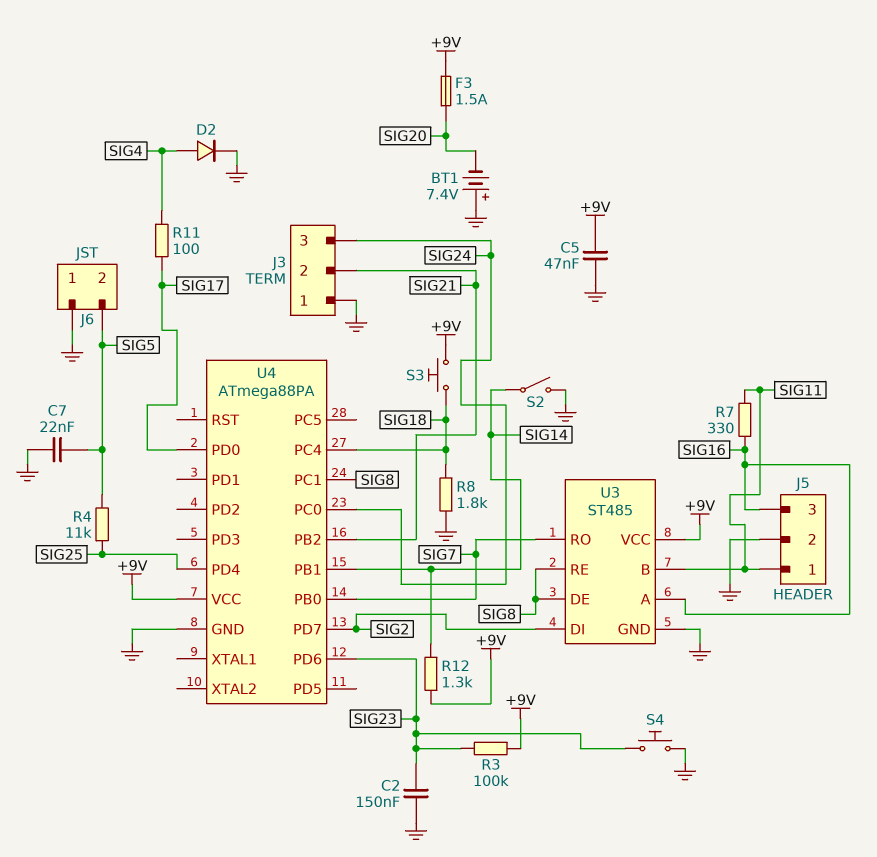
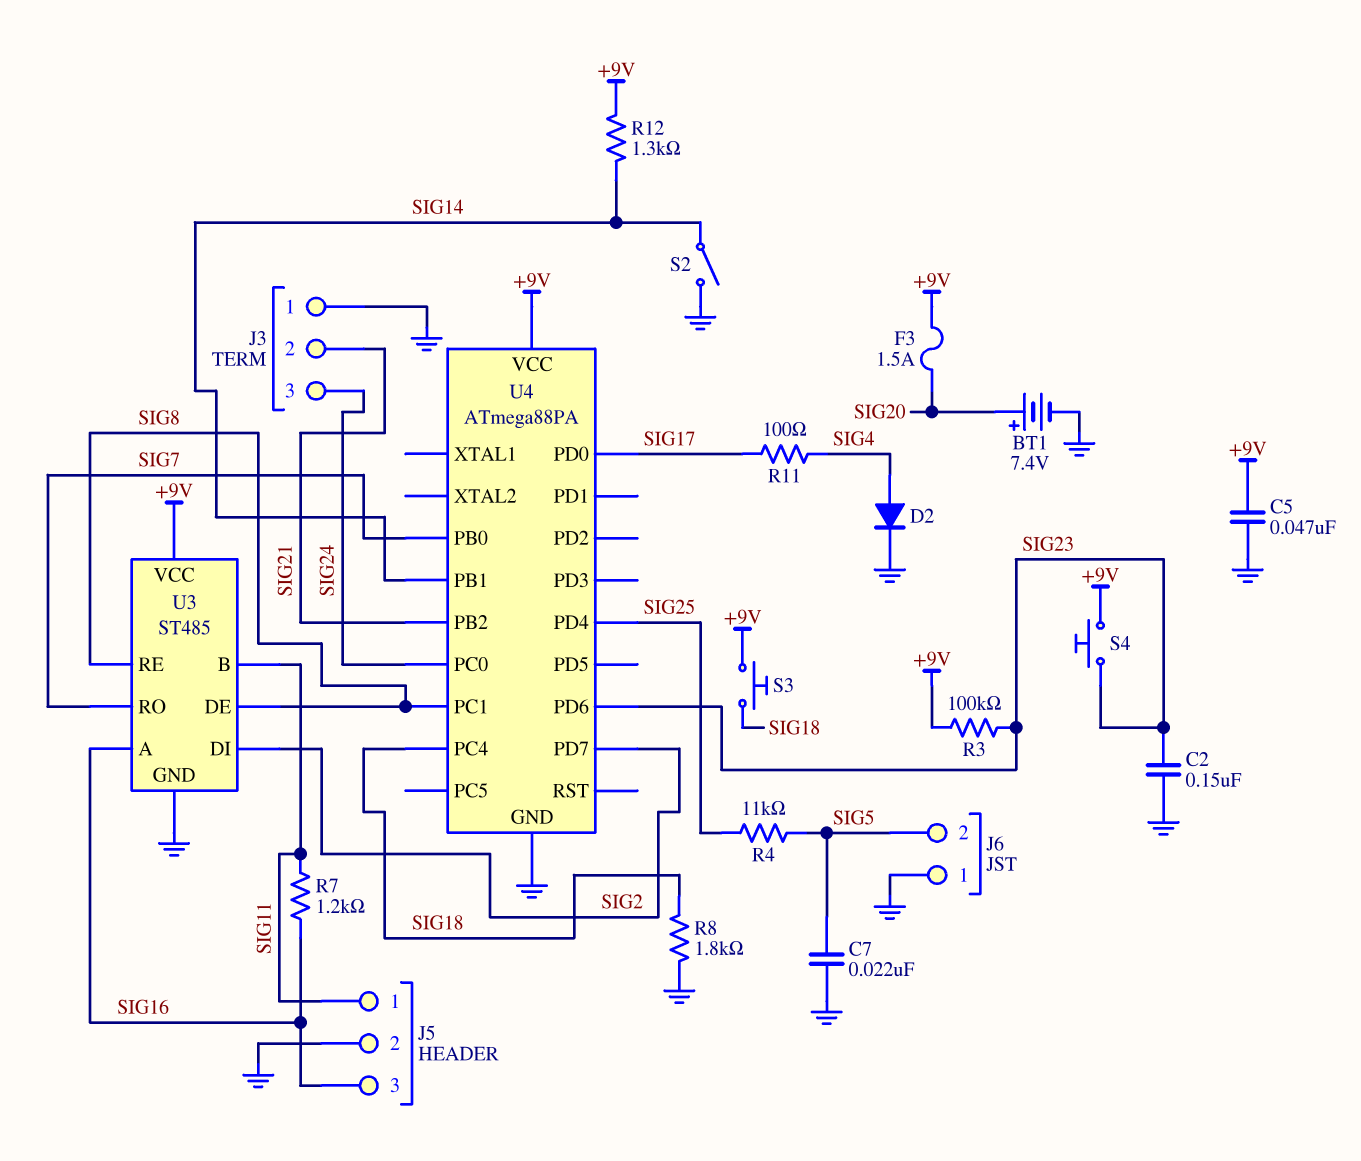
BT1: 7.4V (plus GND, minus SIG20) -> 7.4V (plus SIG20, minus GND)
R7: 330 (SIG11, SIG16) -> 1.2k (SIG11, SIG16)
S4: button (GND, SIG23) -> button (+9V, SIG23)

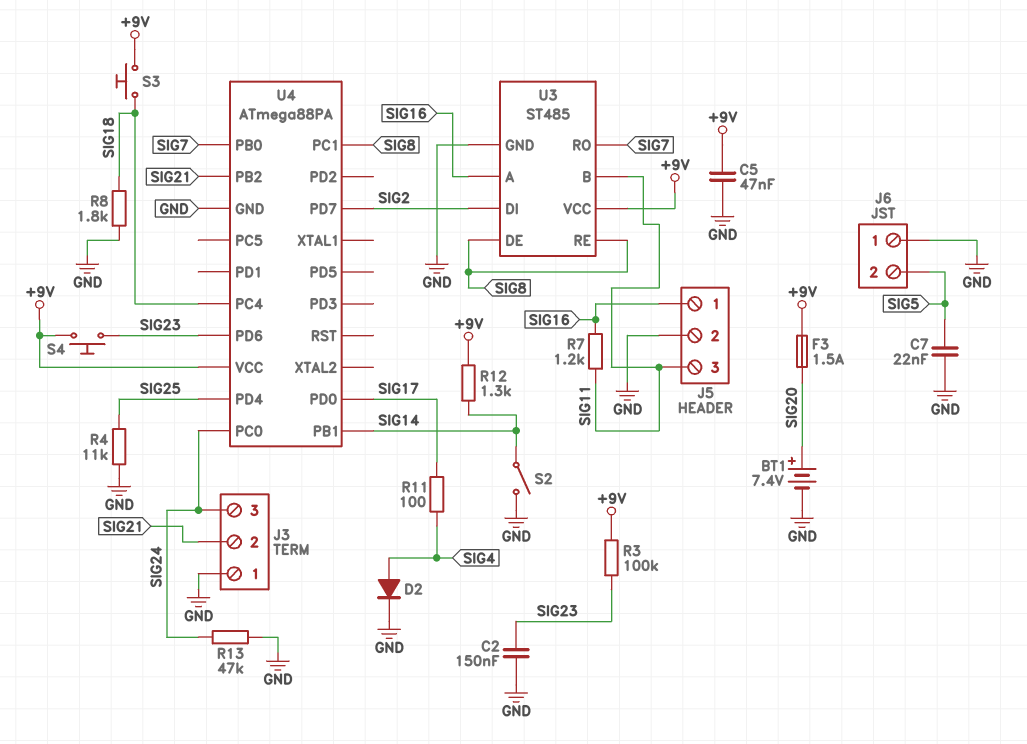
J5 pin 1: SIG11 -> SIG16
J5 pin 3: SIG16 -> SIG11
R4: 11k (SIG5, SIG25) -> 11k (GND, SIG25)
R13: none -> 47k (GND, SIG24)

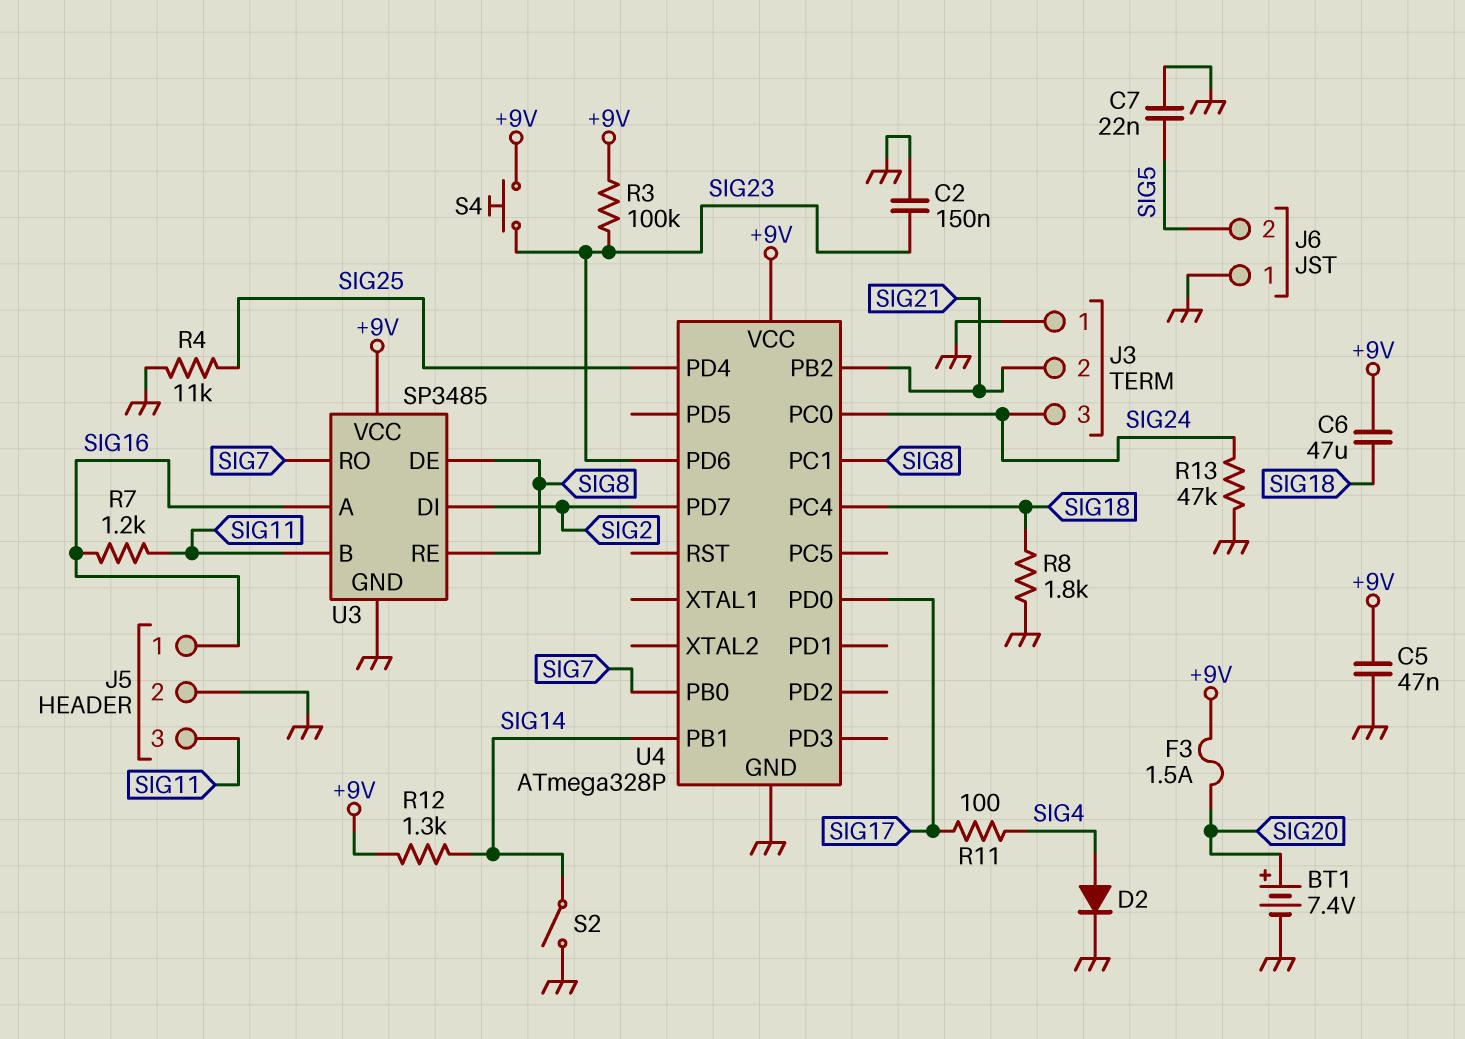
C6: none -> 47uF (+9V, SIG18)
S3: button (+9V, SIG18) -> none
U3: ST485 -> SP3485
U4: ATmega88PA -> ATmega328P

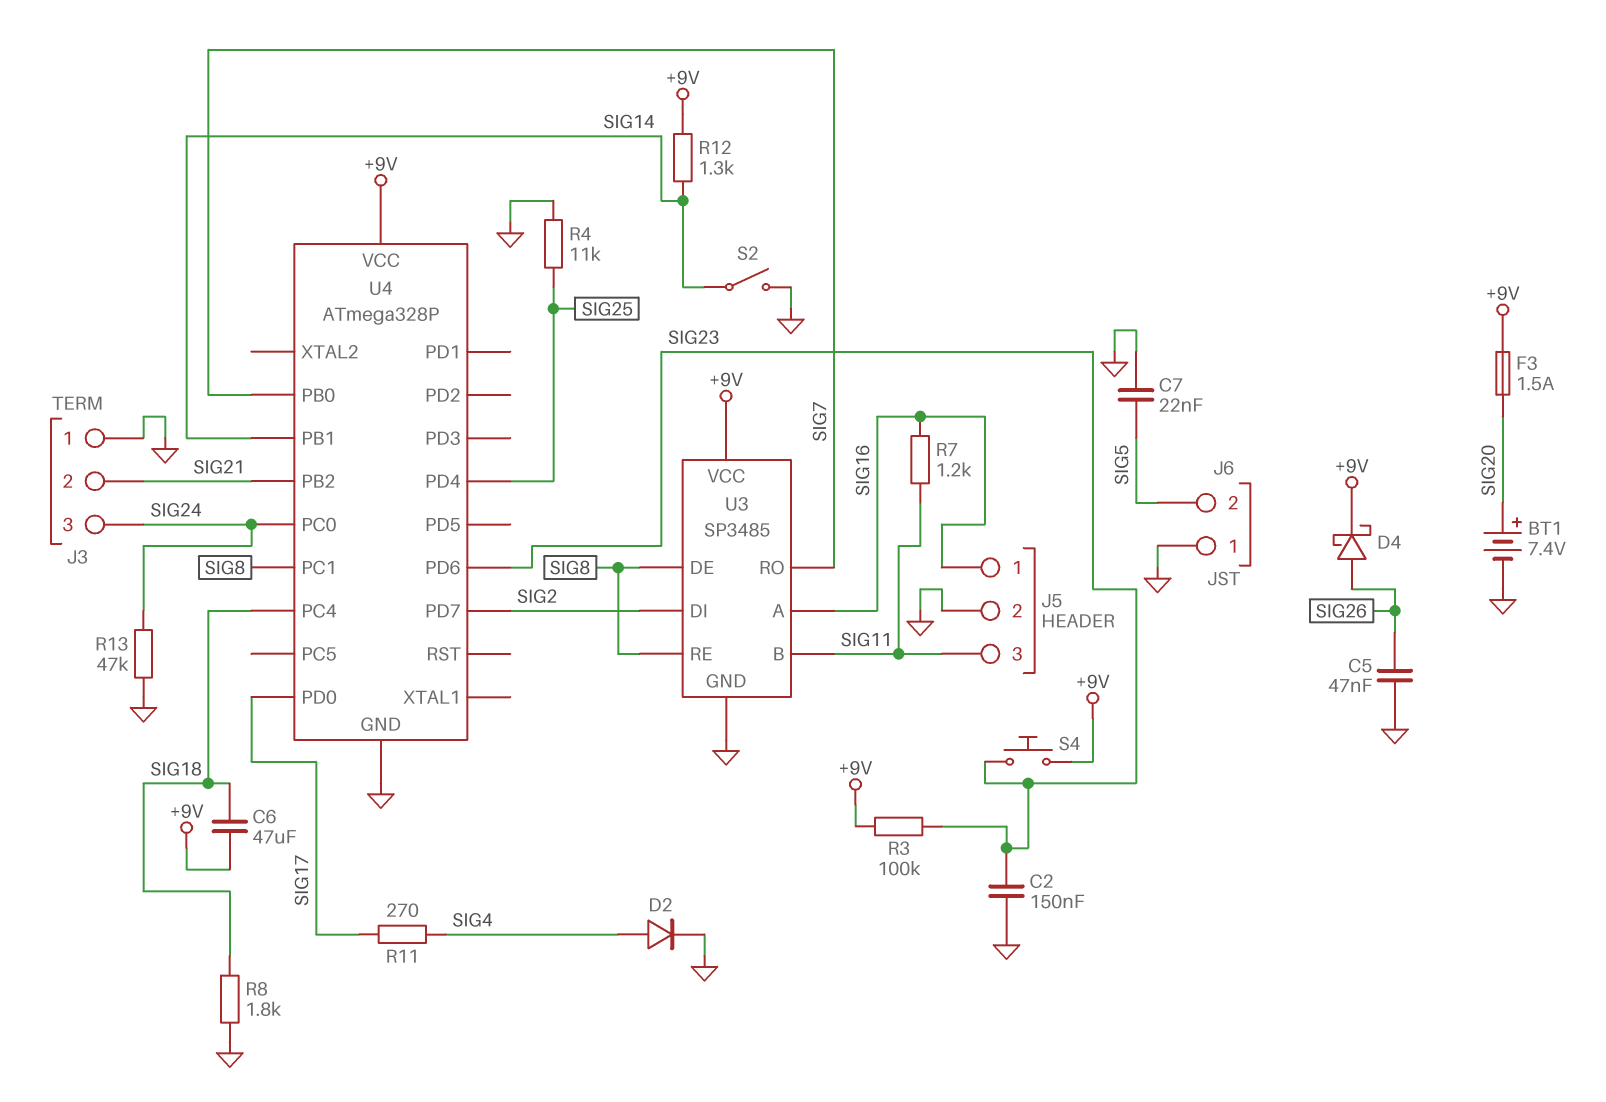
C5: 47nF (+9V, GND) -> 47nF (GND, SIG26)
D4: none -> schottky (A SIG26, K +9V)
R11: 100 (SIG4, SIG17) -> 270 (SIG4, SIG17)

